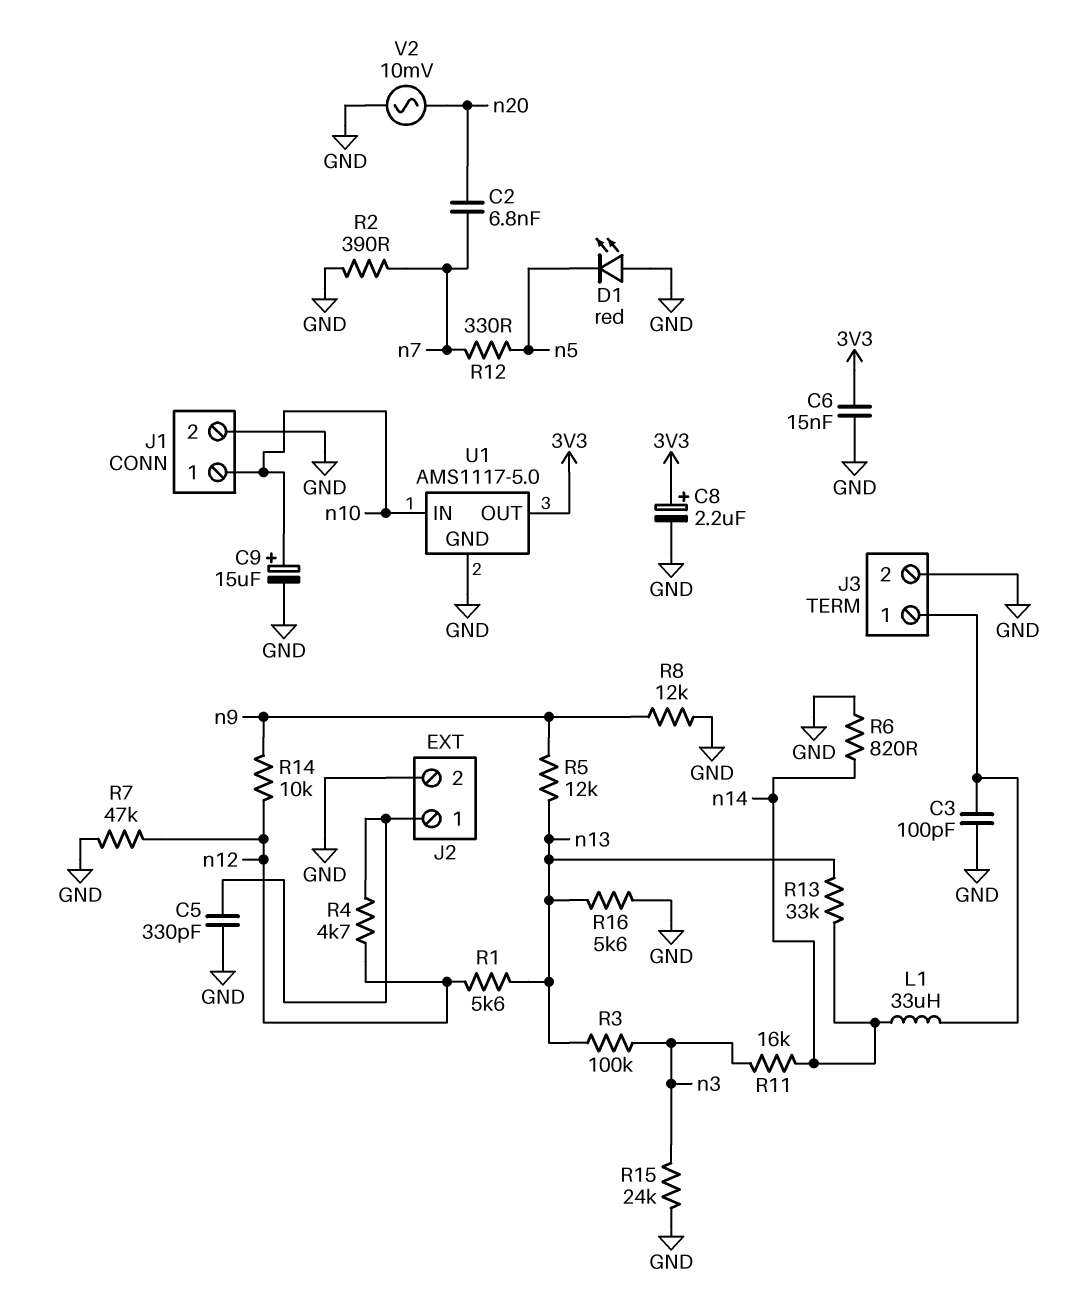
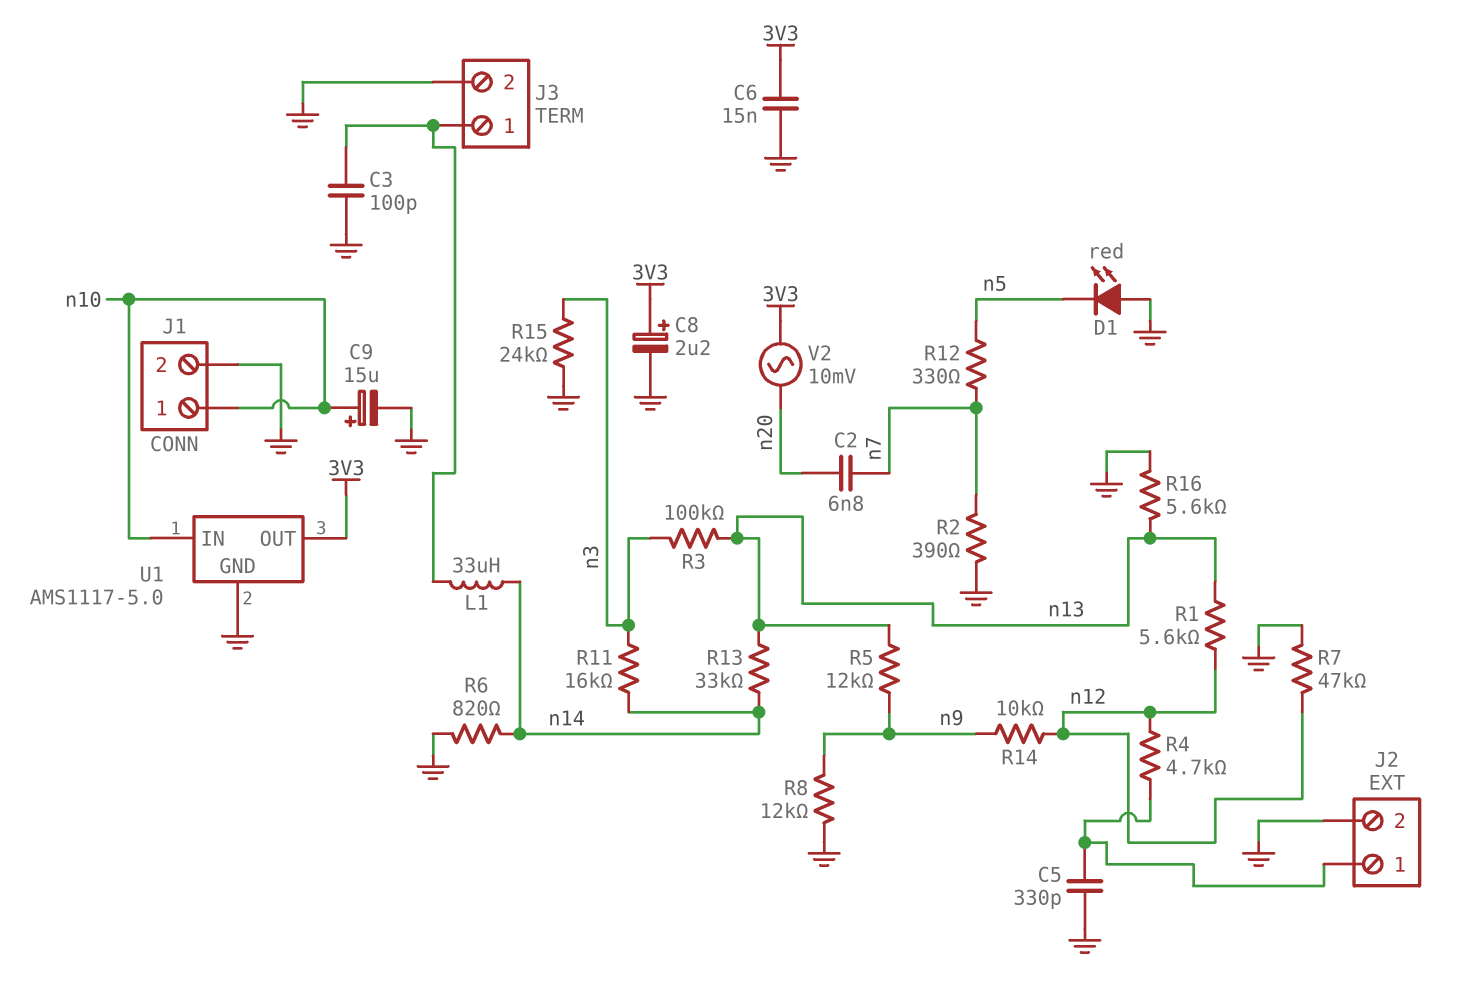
V2: AC 10mV (GND, n20) -> AC 10mV (3V3, n20)

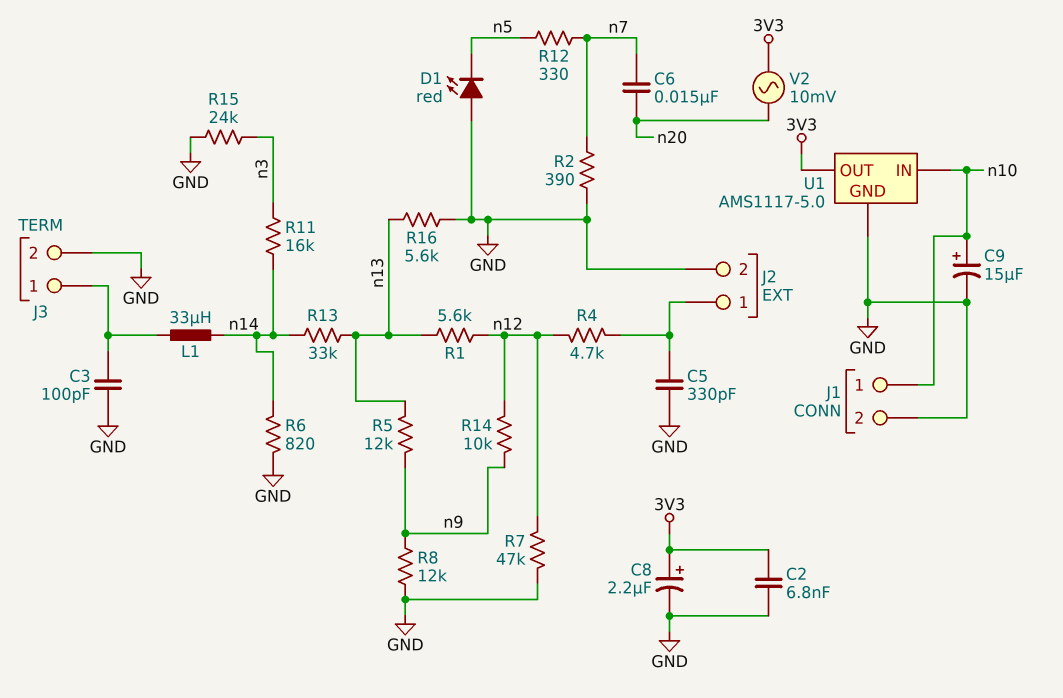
C2: 6.8nF (n7, n20) -> 6.8nF (3V3, GND)
C6: 15nF (3V3, GND) -> 15nF (n7, n20)
R3: 100k (n3, n13) -> none

